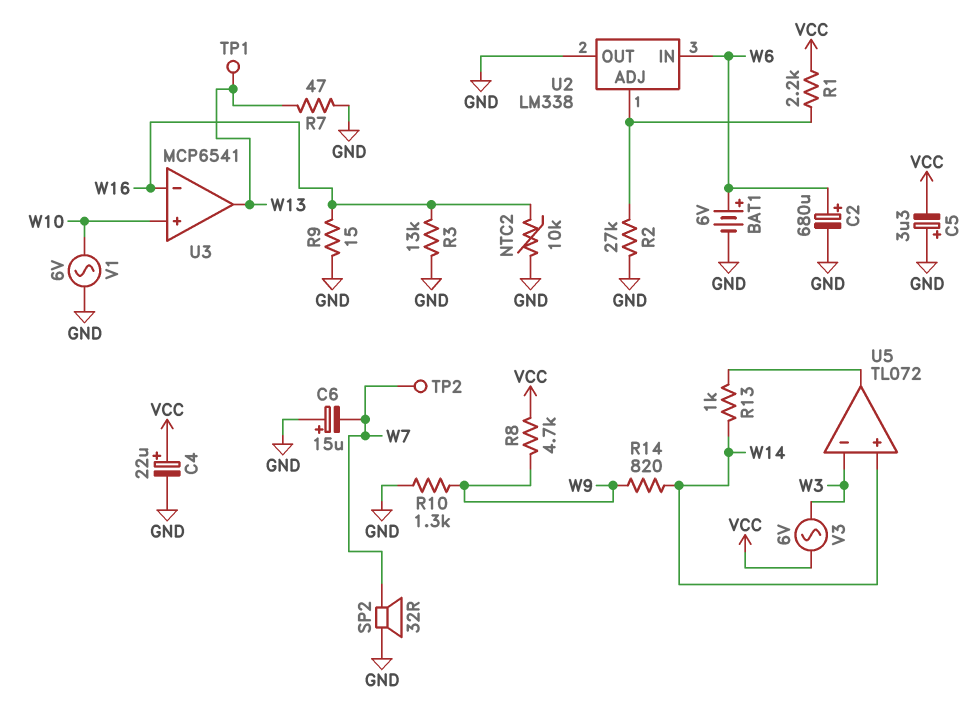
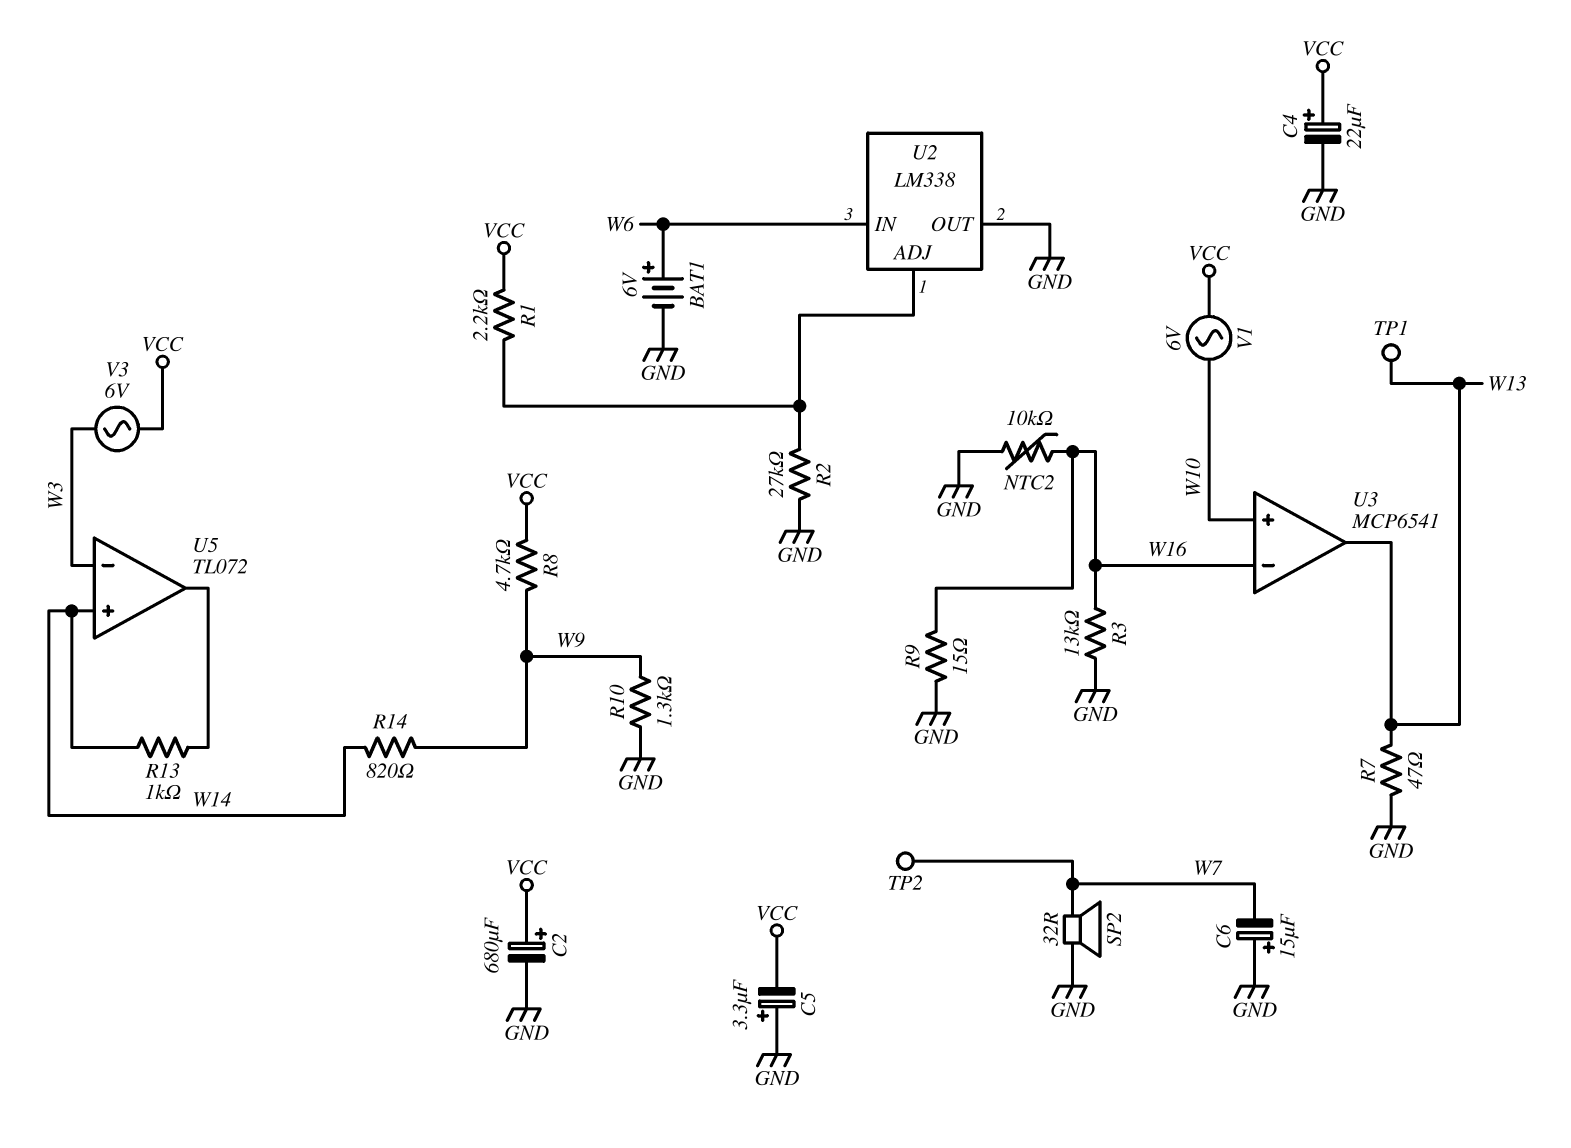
C2: 680uF (plus W6, minus GND) -> 680uF (plus VCC, minus GND)
V1: AC 6V (GND, W10) -> AC 6V (VCC, W10)

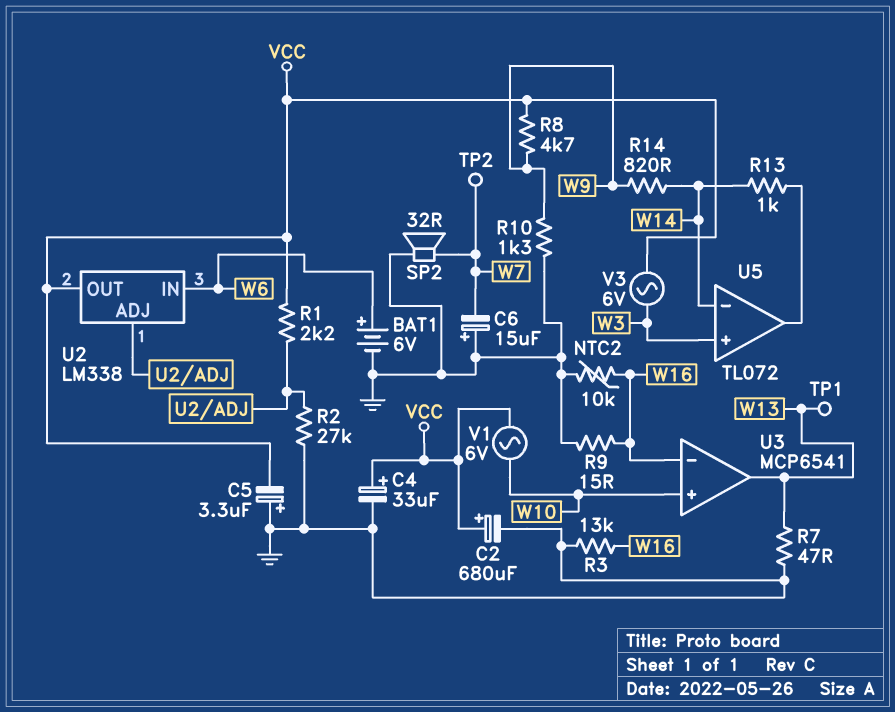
C4: 22uF (plus VCC, minus GND) -> 33uF (plus VCC, minus GND)
U2 pin OUT: GND -> VCC
U5 pin in+: W14 -> W3
U5 pin in-: W3 -> W14

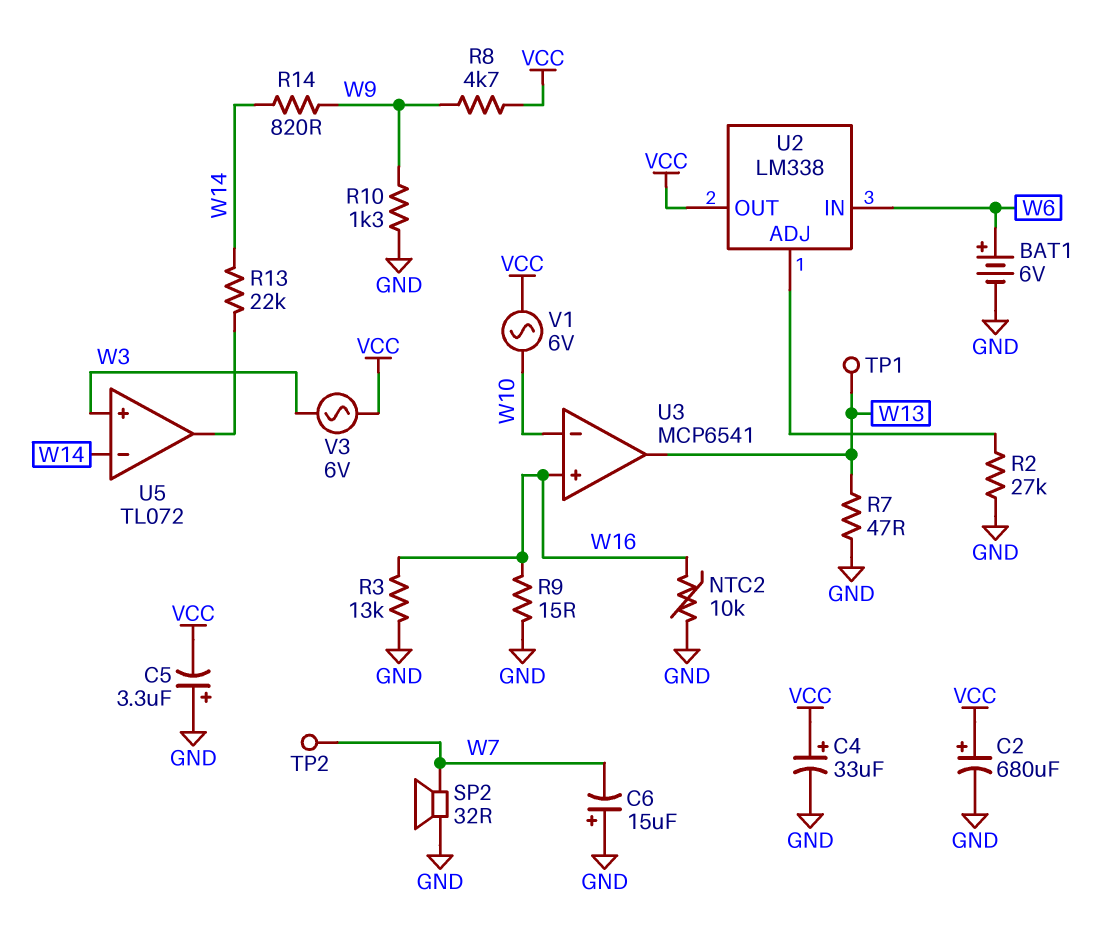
R1: 2.2k (U2/ADJ, VCC) -> none
R13: 1k (U5/out, W14) -> 22k (U5/out, W14)
U3 pin in+: W10 -> W16
U3 pin in-: W16 -> W10

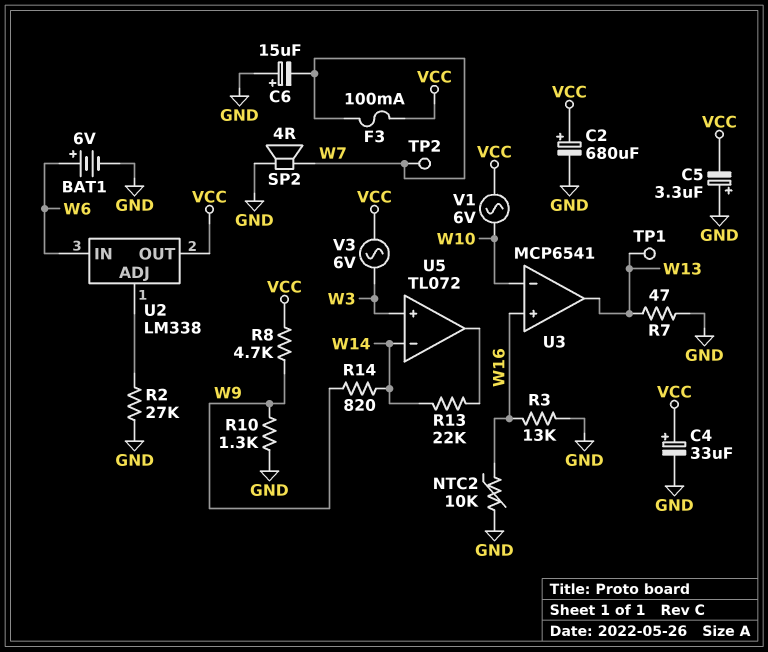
F3: none -> 100mA (VCC, W7)
R9: 15 (GND, W16) -> none
SP2: speaker 32R (GND, W7) -> speaker 4R (GND, W7)

